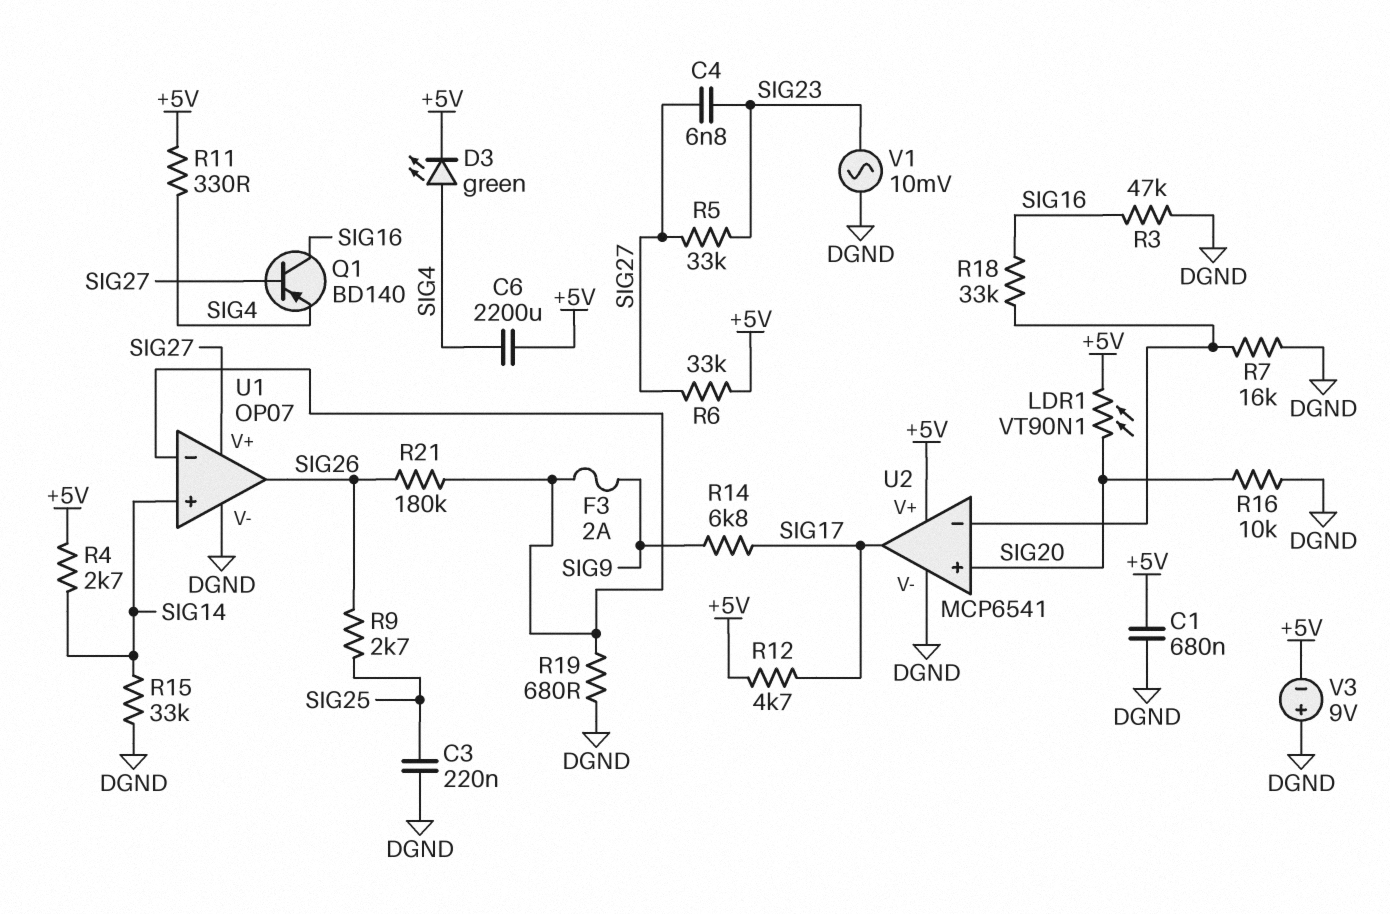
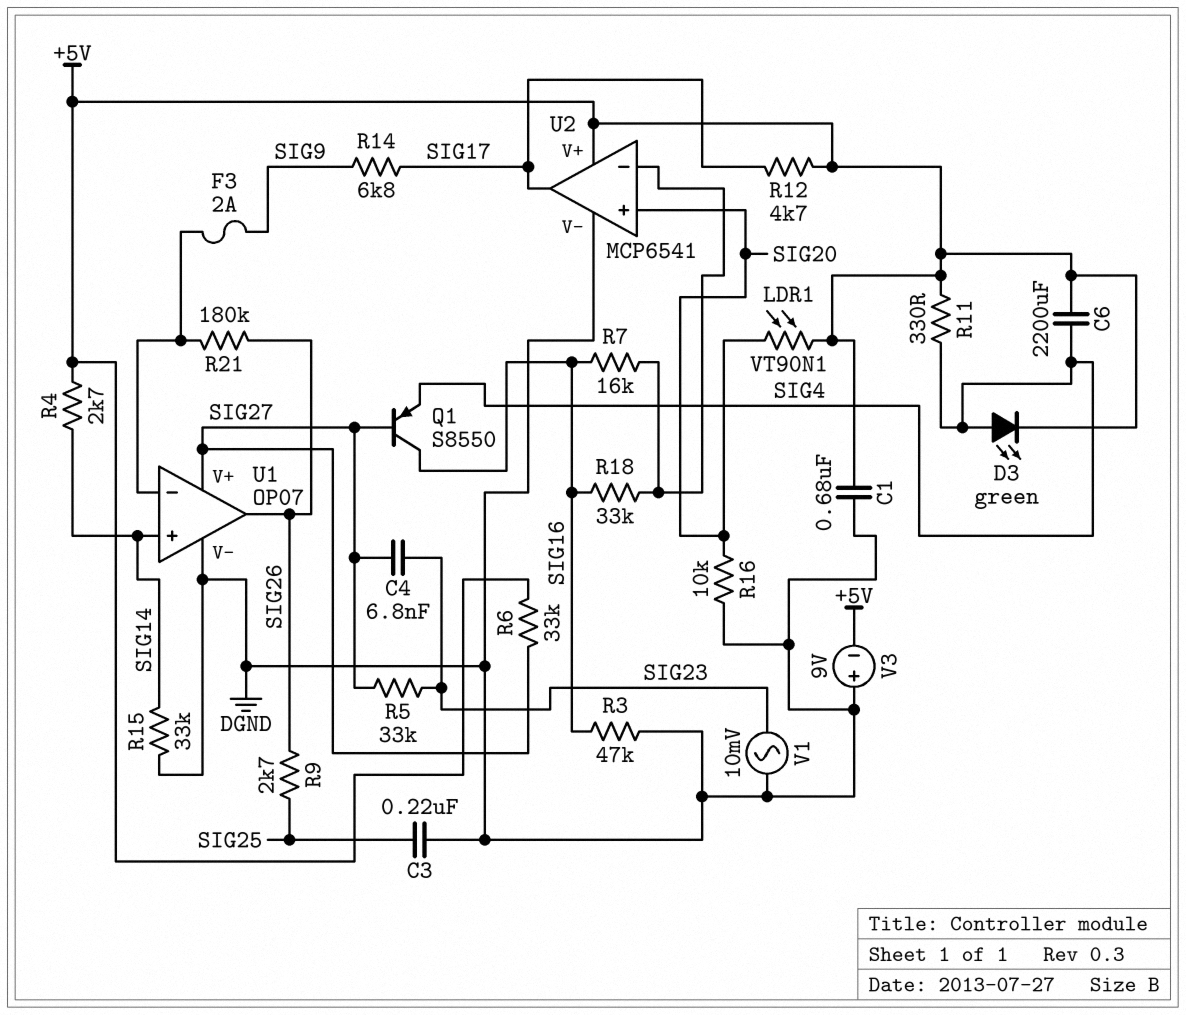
Q1: PNP BD140 (B SIG27, C SIG16, E SIG4) -> PNP S8550 (B SIG27, C SIG16, E SIG4)
R7: 16k (DGND, U2/in-) -> 16k (SIG16, U2/in-)
R19: 680 (DGND, U1/in-) -> none

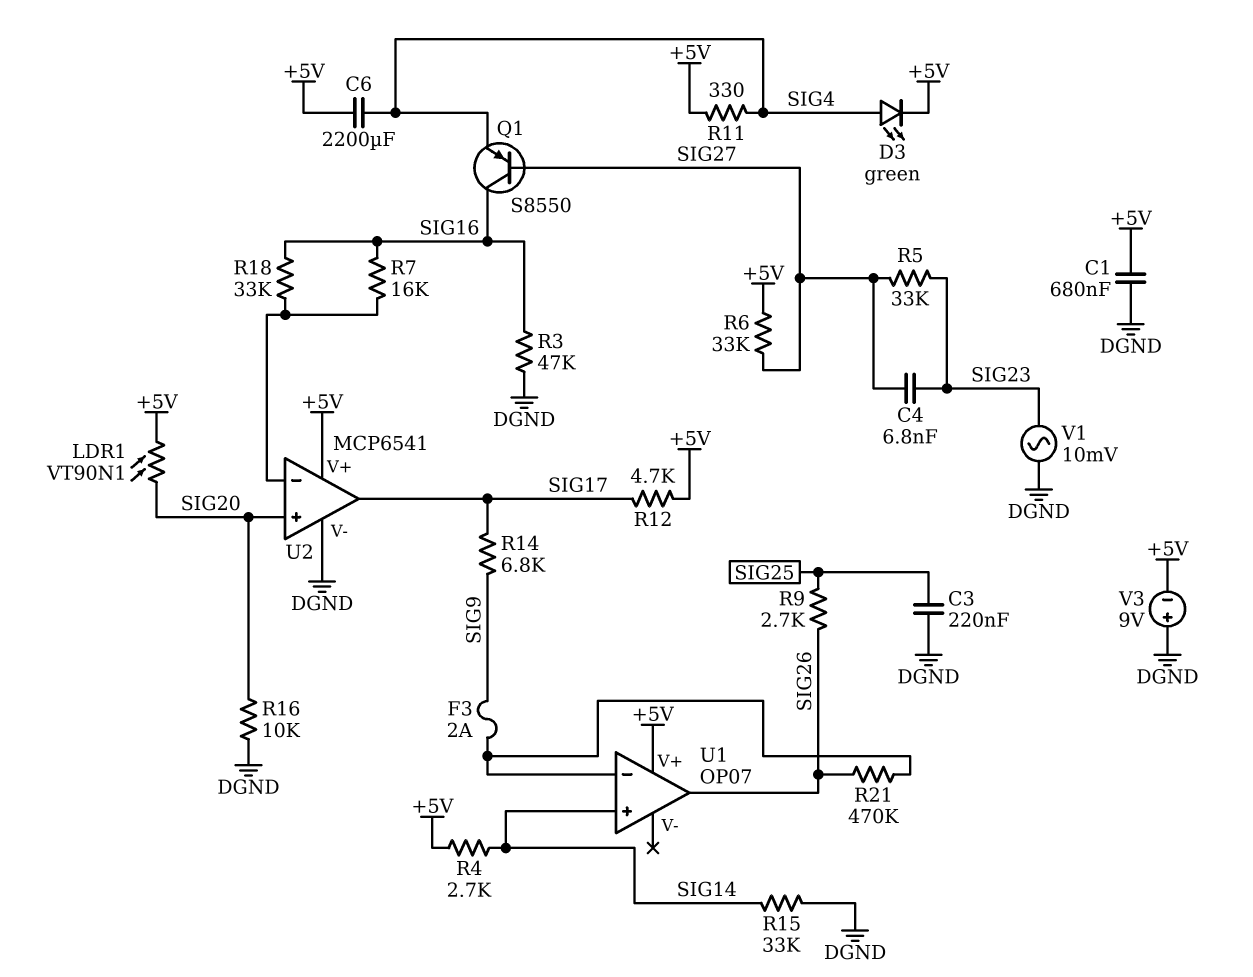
R21: 180k (SIG26, U1/in-) -> 470k (SIG26, U1/in-)
U1 pin V+: SIG27 -> +5V
U1 pin V-: DGND -> none

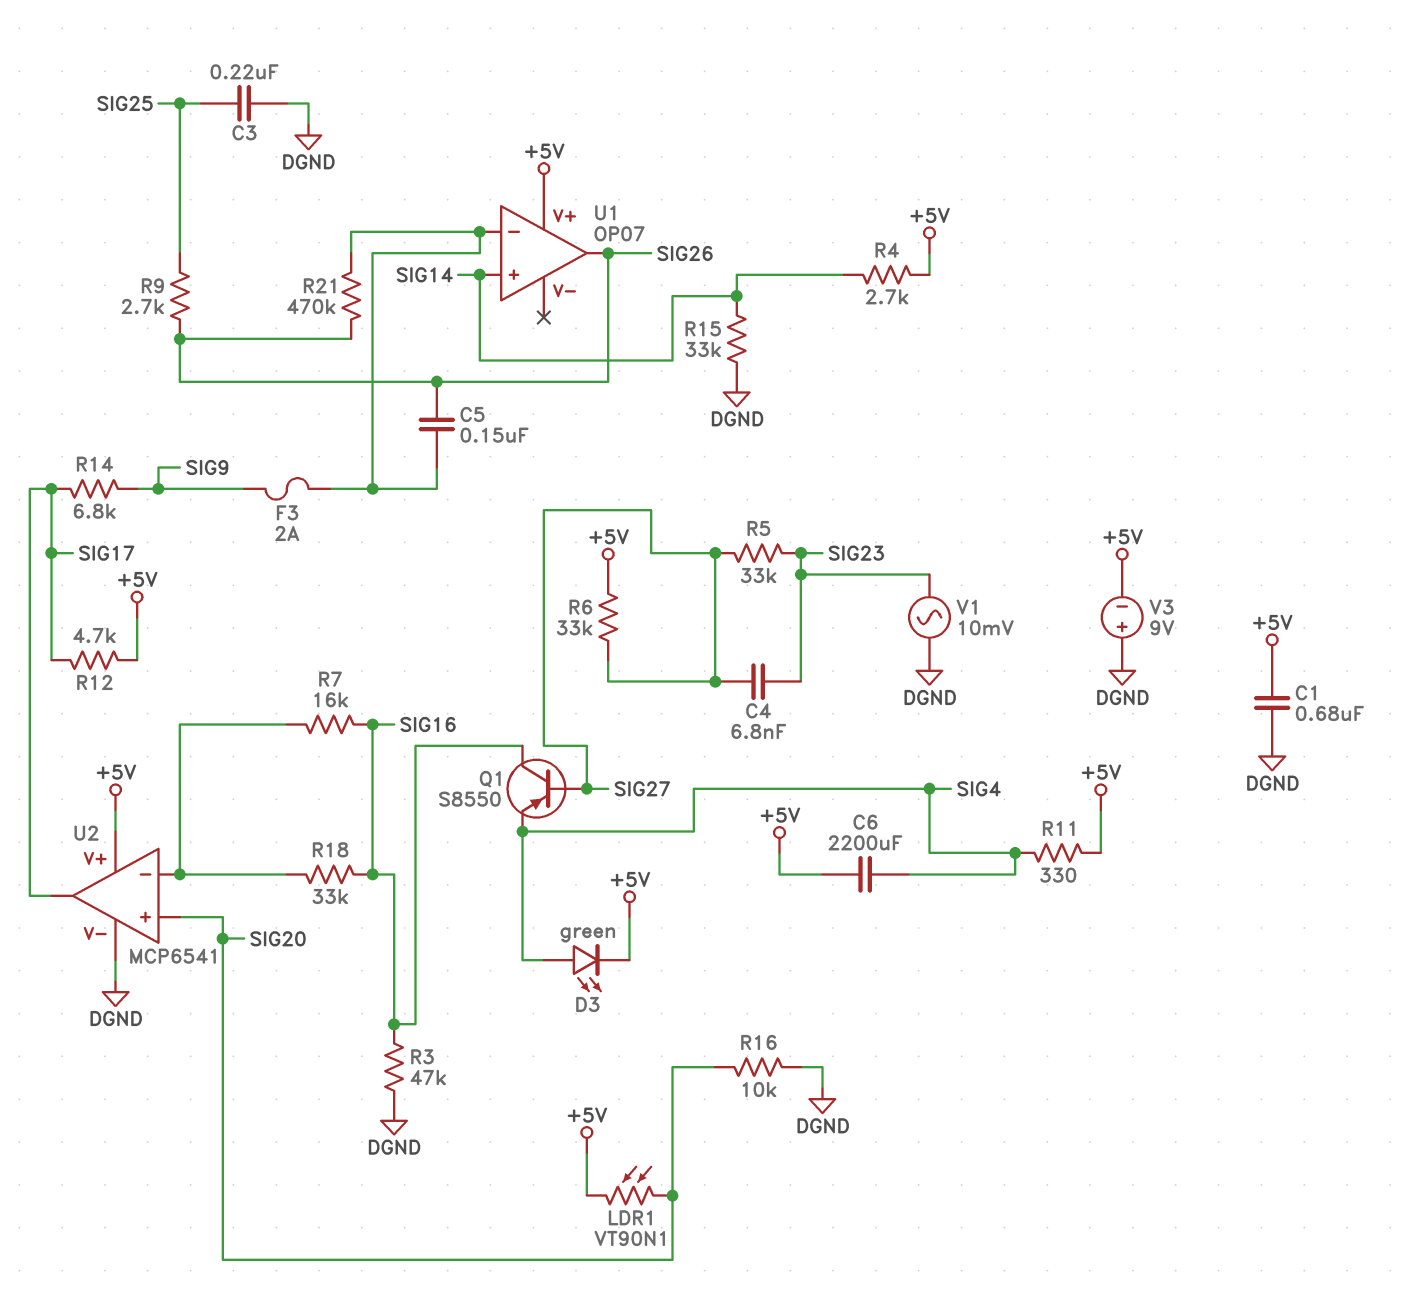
C5: none -> 150nF (SIG26, U1/in-)

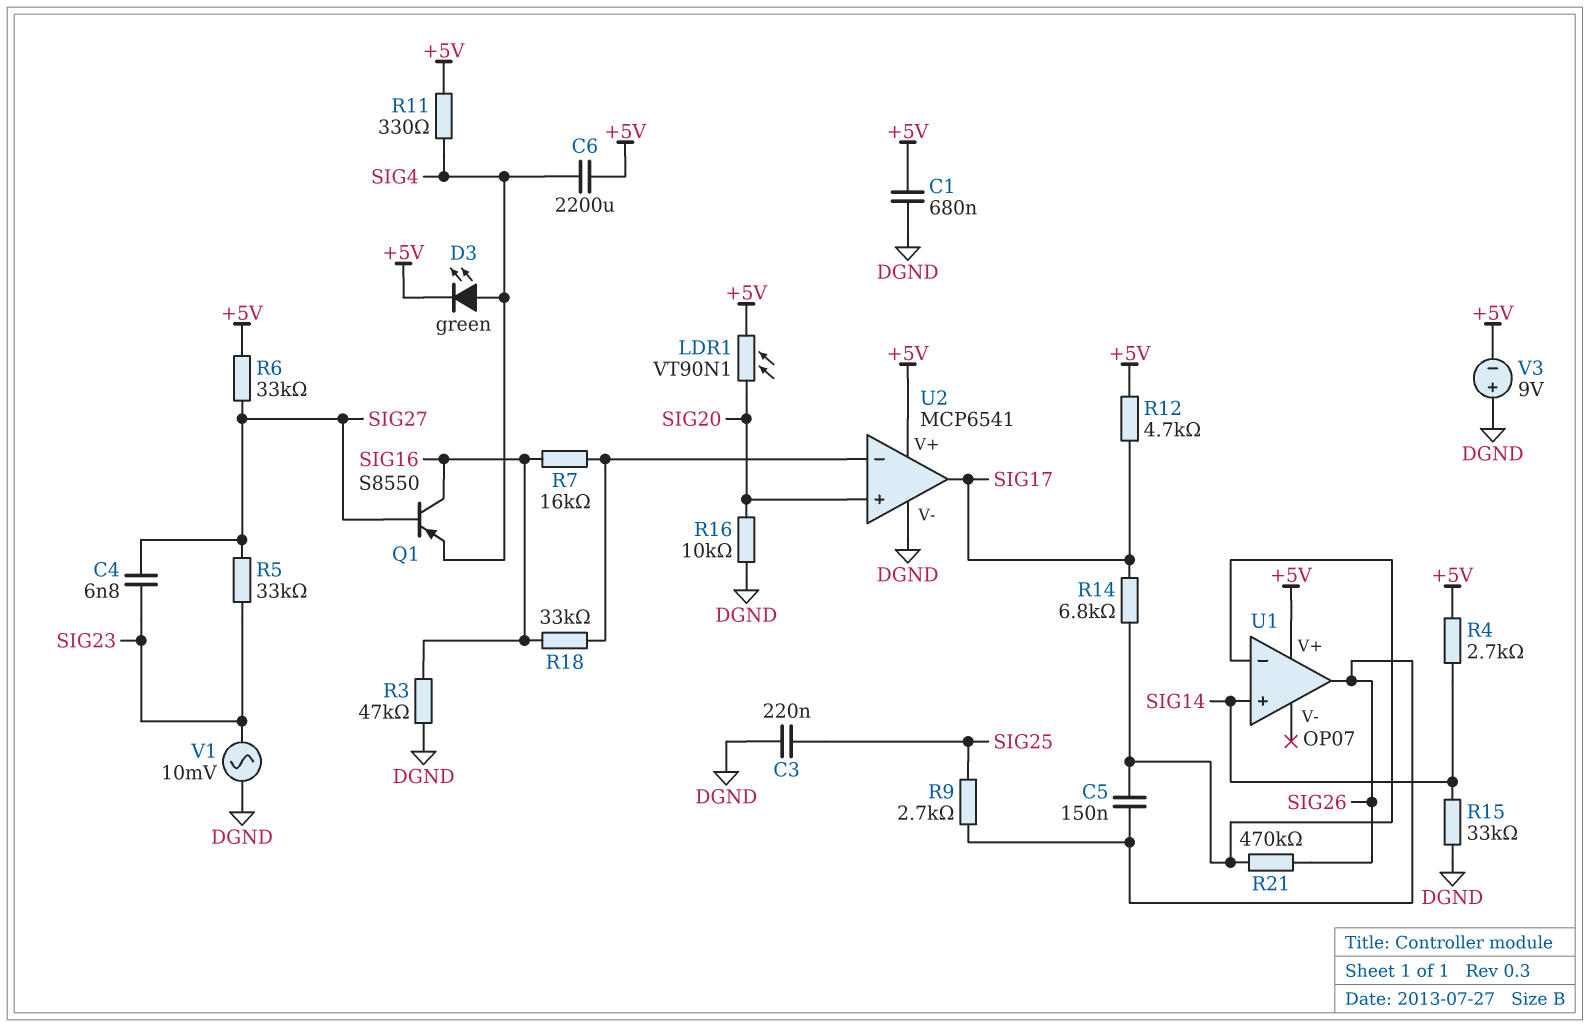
F3: 2A (SIG9, U1/in-) -> none
R14: 6.8k (SIG9, SIG17) -> 6.8k (SIG17, U1/in-)

